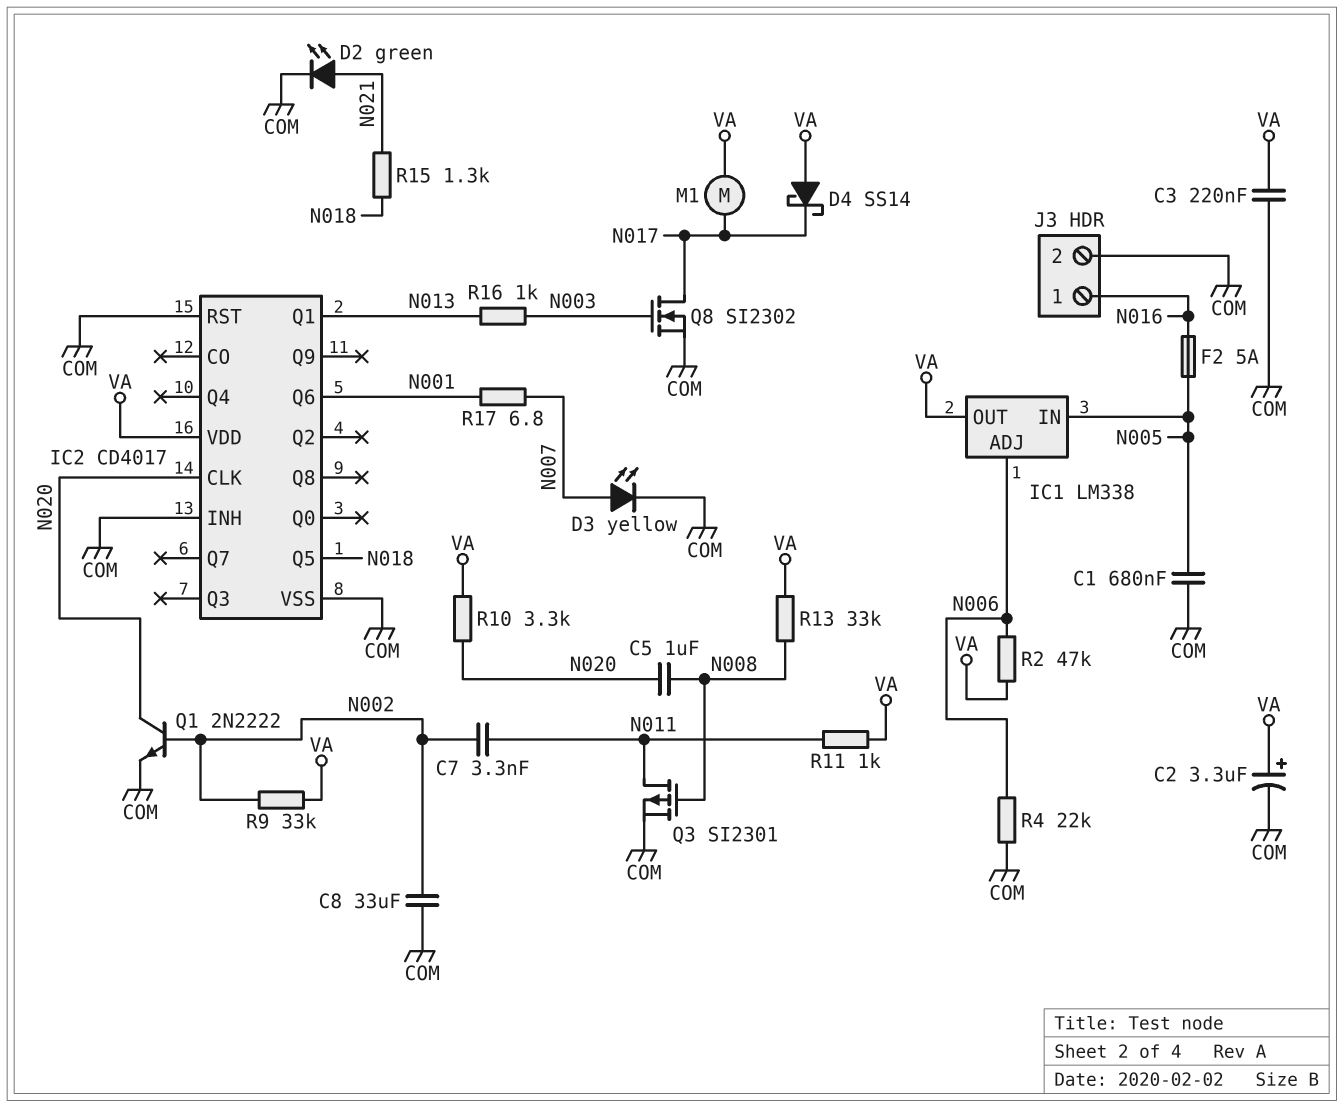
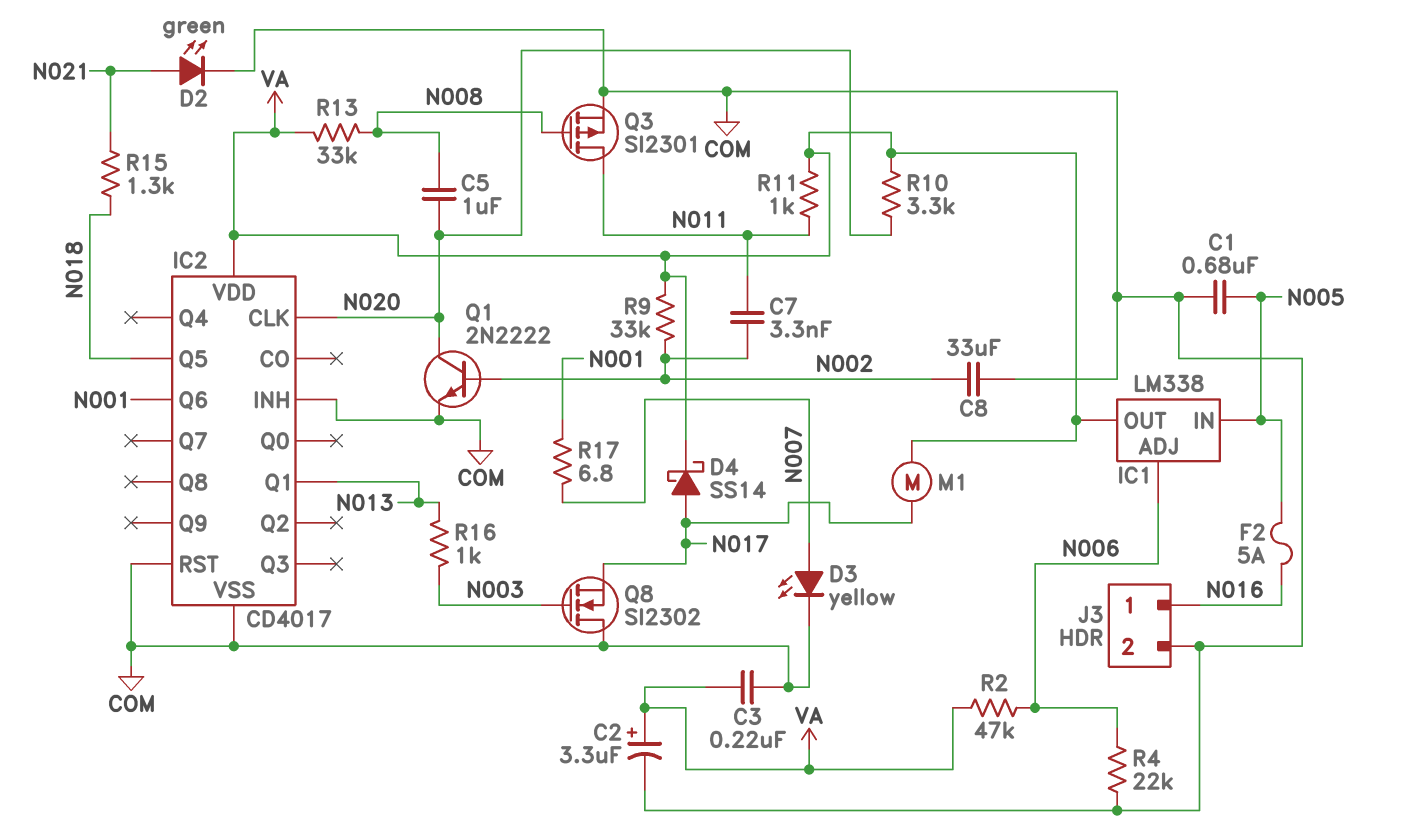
D4: schottky SS14 (A VA, K N017) -> schottky SS14 (A N017, K VA)
Q8: NMOS SI2302 (G N003, D N017, S COM) -> NMOS SI2302 (G N003, D COM, S N017)

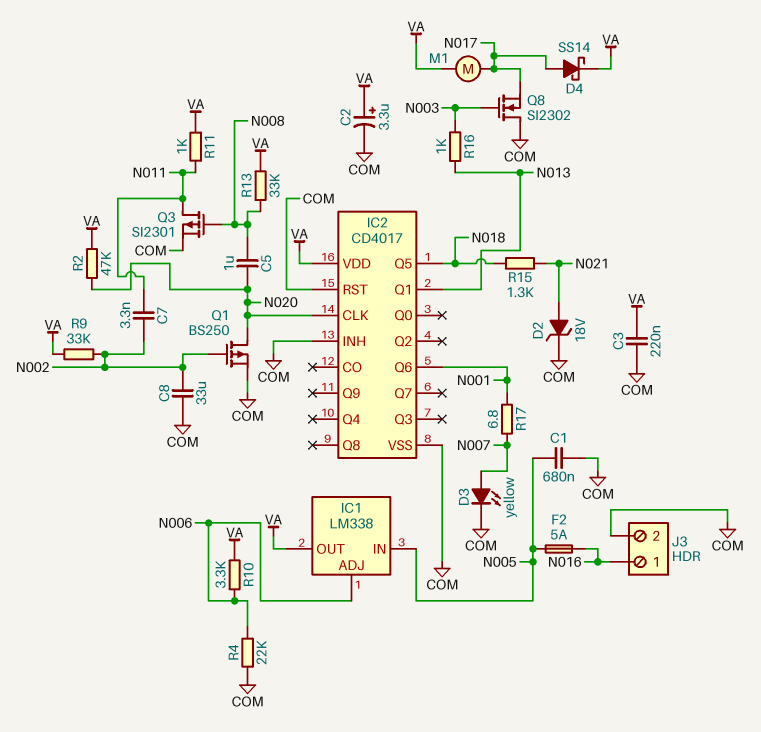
D2: LED green (A N021, K COM) -> zener 18V (A N021, K COM)
Q1: NPN 2N2222 (B N002, C N020, E COM) -> PMOS BS250 (G N002, D N020, S COM)
R2: 47k (N006, VA) -> 47k (N020, VA)
R10: 3.3k (N020, VA) -> 3.3k (N006, VA)

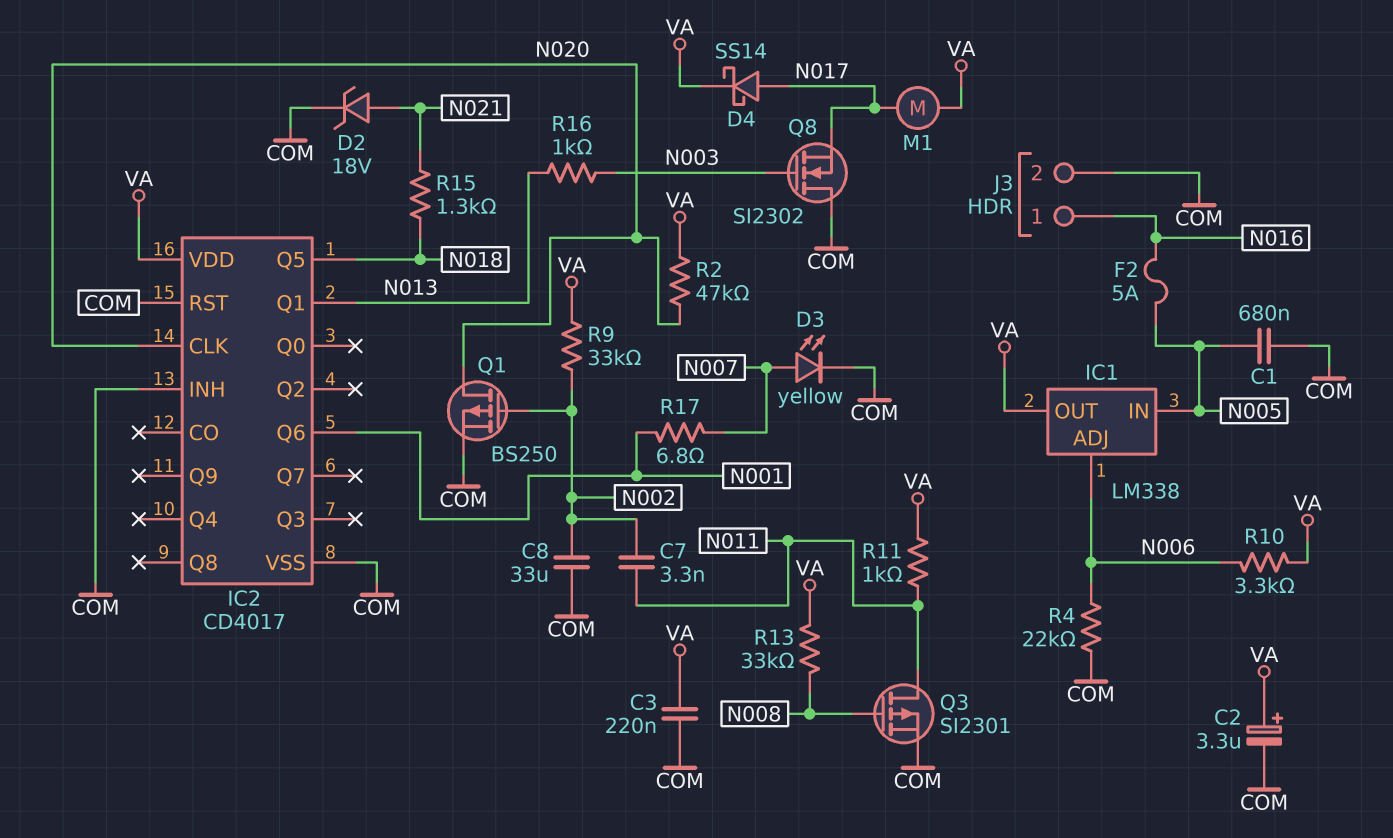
C5: 1uF (N008, N020) -> none

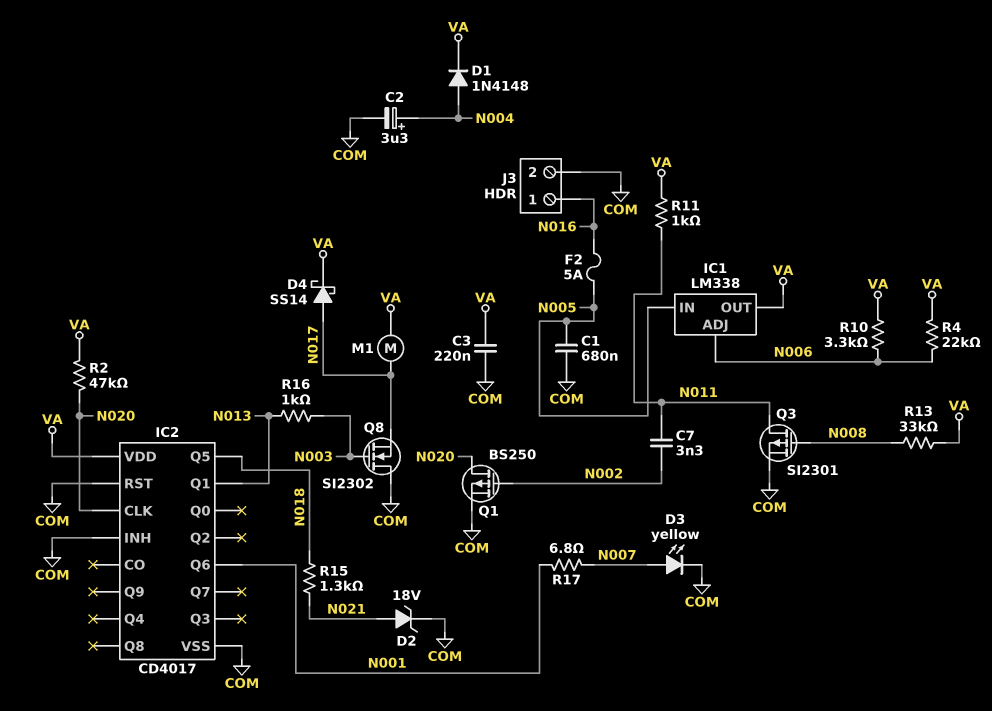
C2: 3.3uF (plus VA, minus COM) -> 3.3uF (plus N004, minus COM)
C8: 33uF (COM, N002) -> none
D1: none -> diode 1N4148 (A N004, K VA)
R4: 22k (COM, N006) -> 22k (N006, VA)
R9: 33k (N002, VA) -> none

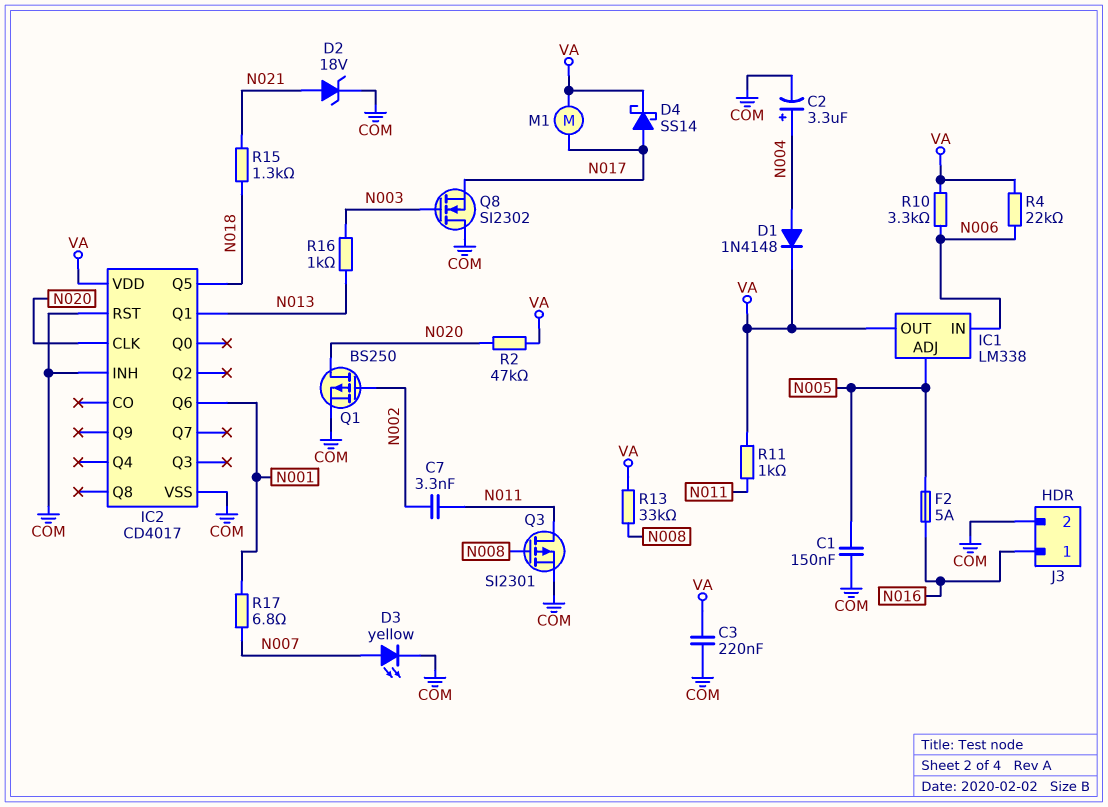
C1: 680nF (COM, N005) -> 150nF (COM, N005)
IC1 pin ADJ: N006 -> N005
IC1 pin IN: N005 -> N006

